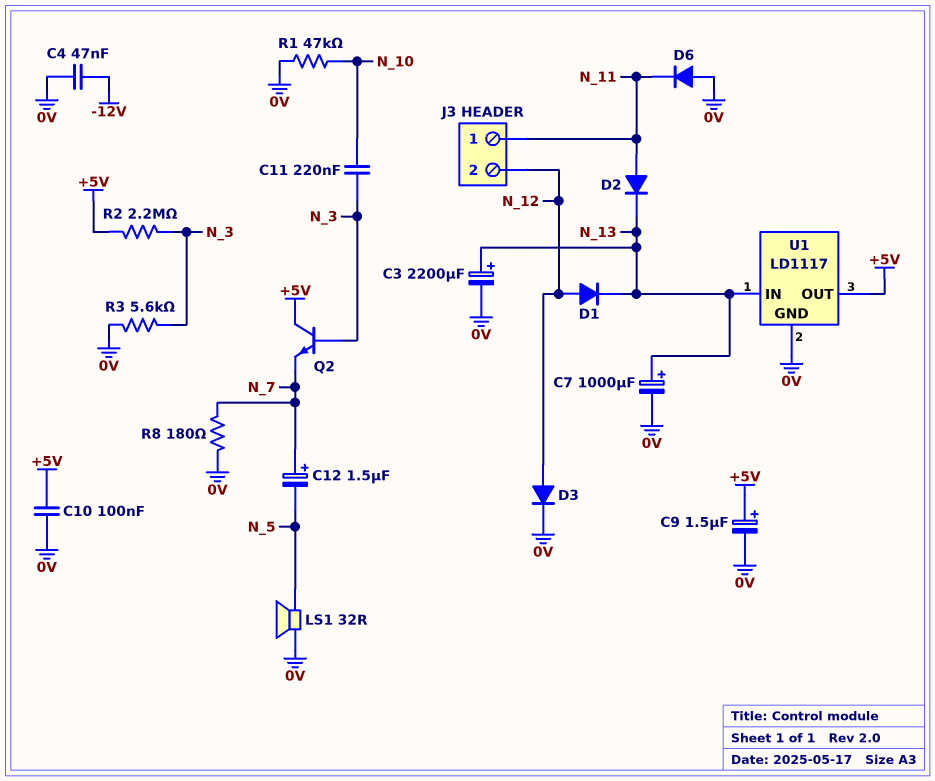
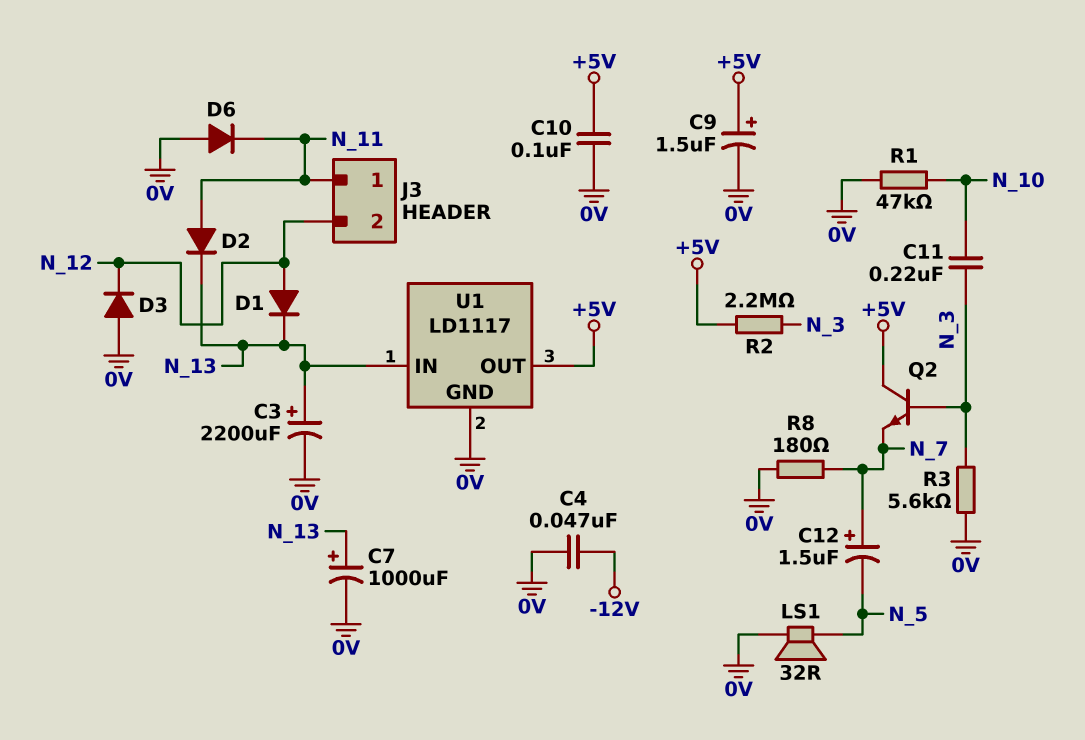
D3: diode (A N_12, K 0V) -> diode (A 0V, K N_12)

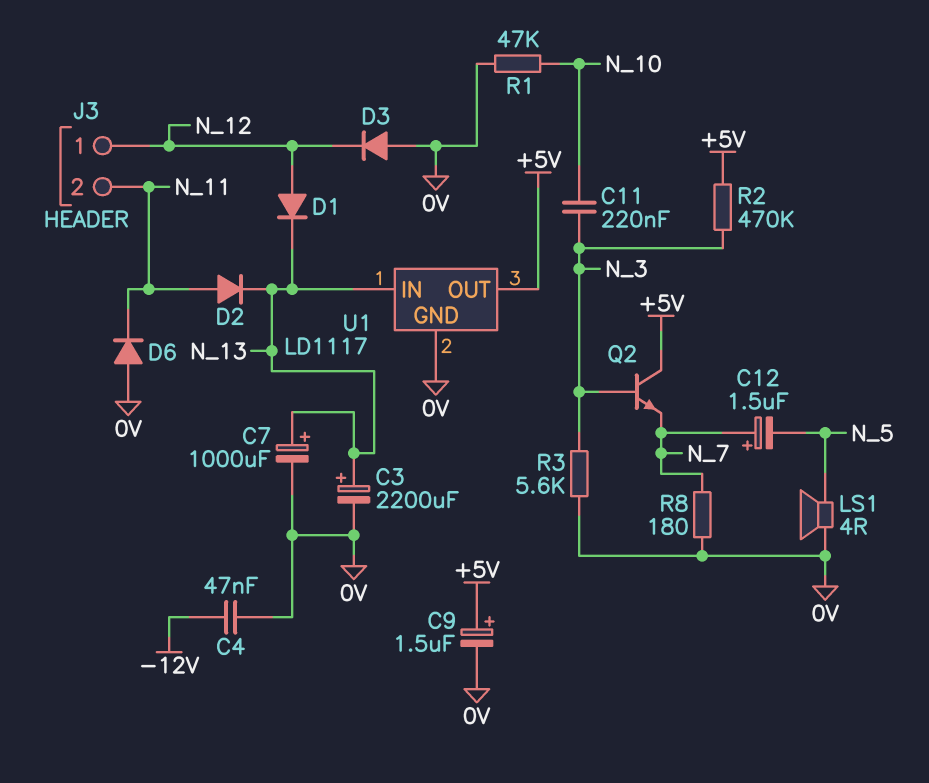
C10: 100nF (+5V, 0V) -> none
J3 pin 1: N_11 -> N_12
J3 pin 2: N_12 -> N_11
LS1: speaker 32R (0V, N_5) -> speaker 4R (0V, N_5)
R2: 2.2M (+5V, N_3) -> 470k (+5V, N_3)

